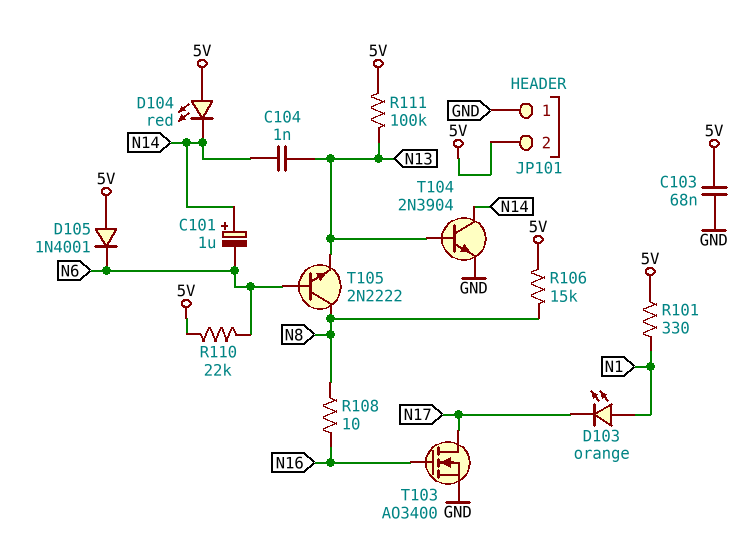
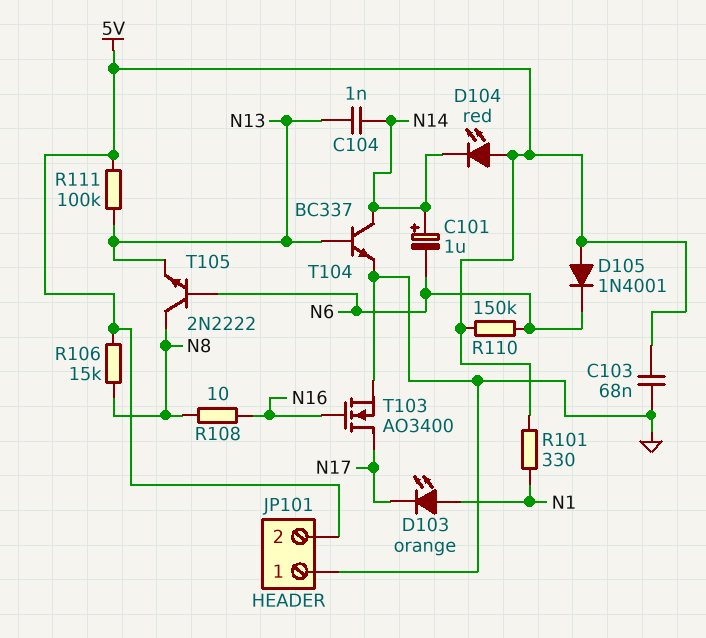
R110: 22k (5V, N6) -> 150k (5V, N6)
T104: NPN 2N3904 (B N13, C N14, E GND) -> NPN BC337 (B N13, C N14, E GND)

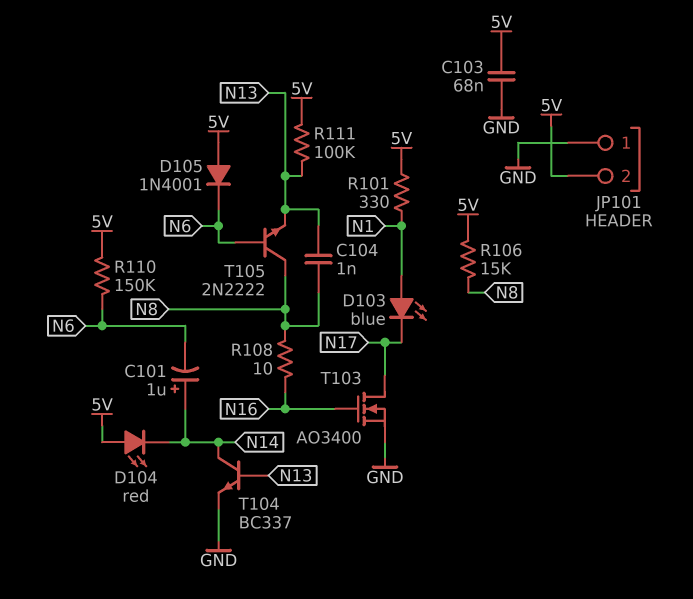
C104: 1nF (N13, N14) -> 1nF (N8, N13)
D103: LED orange (A N1, K N17) -> LED blue (A N1, K N17)

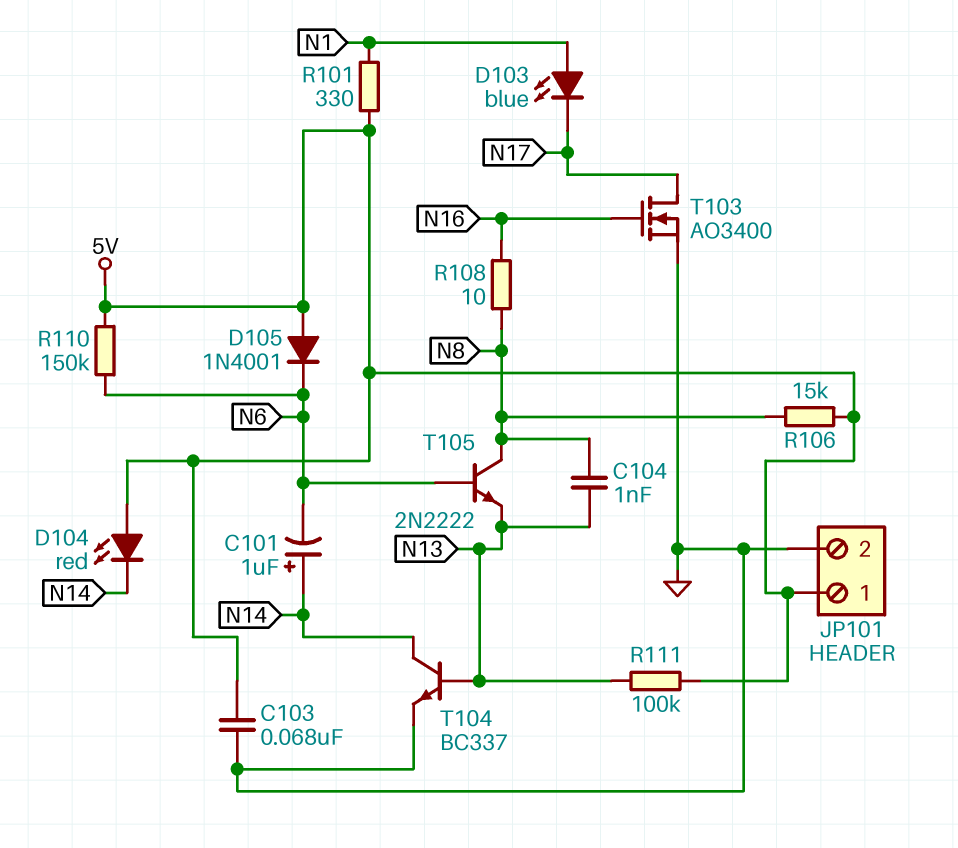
JP101 pin 1: GND -> 5V
JP101 pin 2: 5V -> GND

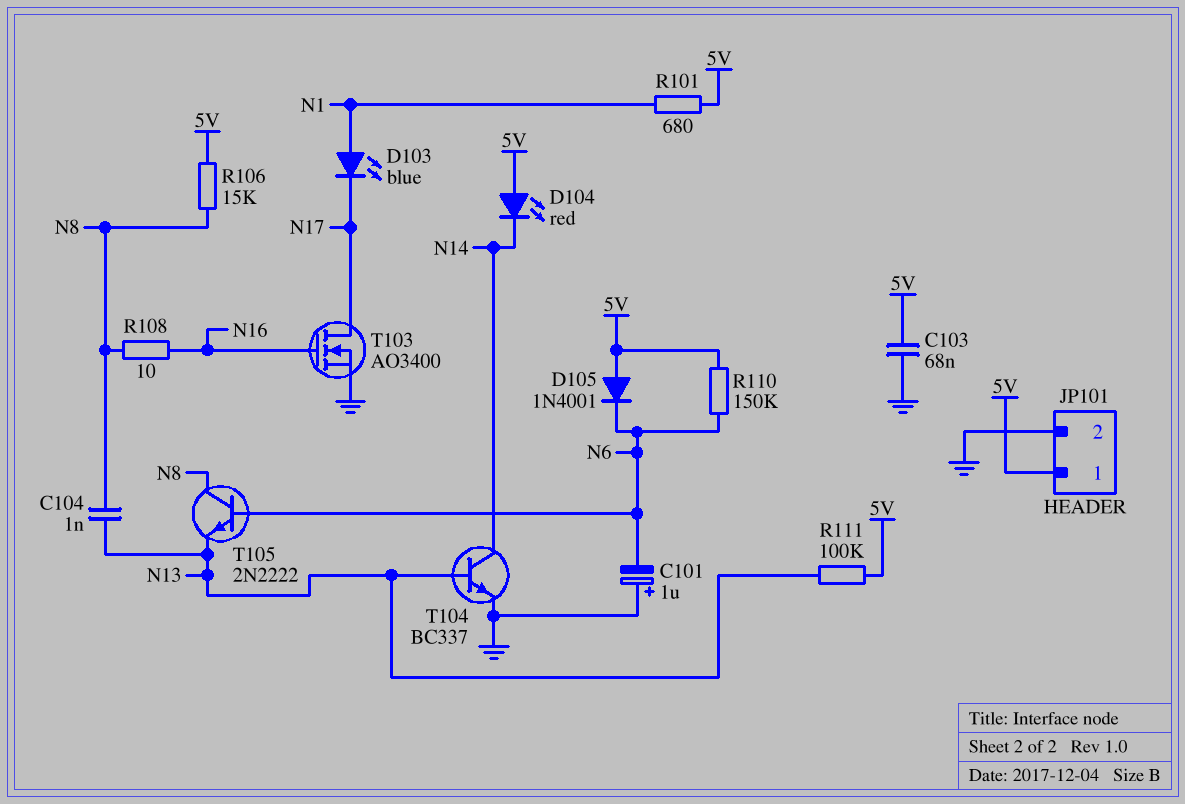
C101: 1uF (plus N14, minus N6) -> 1uF (plus GND, minus N6)
R101: 330 (5V, N1) -> 680 (5V, N1)

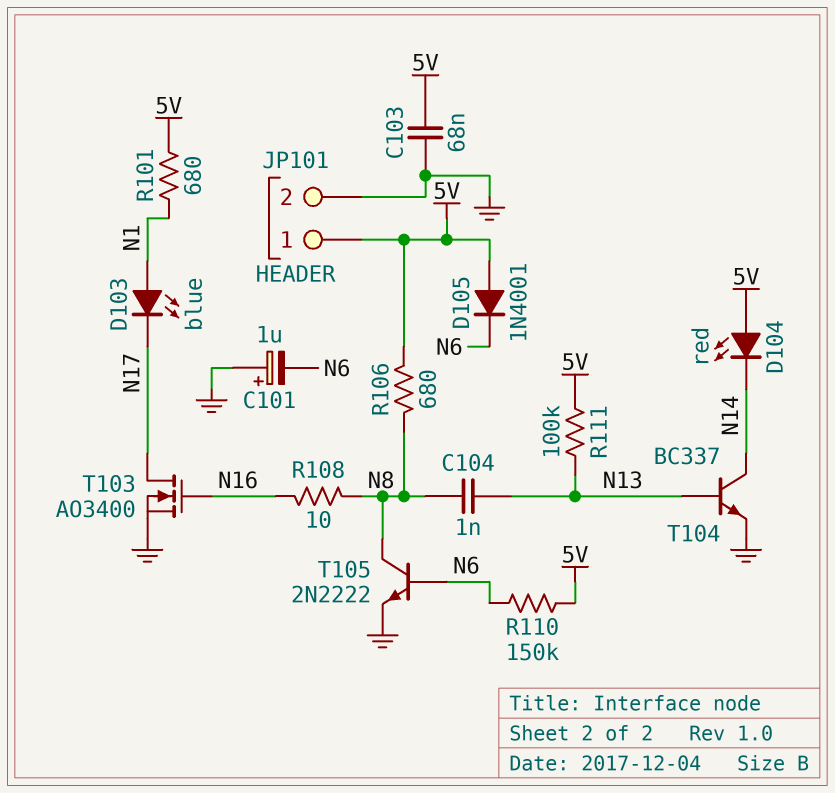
R106: 15k (5V, N8) -> 680 (5V, N8)
T105: NPN 2N2222 (B N6, C N8, E N13) -> NPN 2N2222 (B N6, C N8, E GND)

